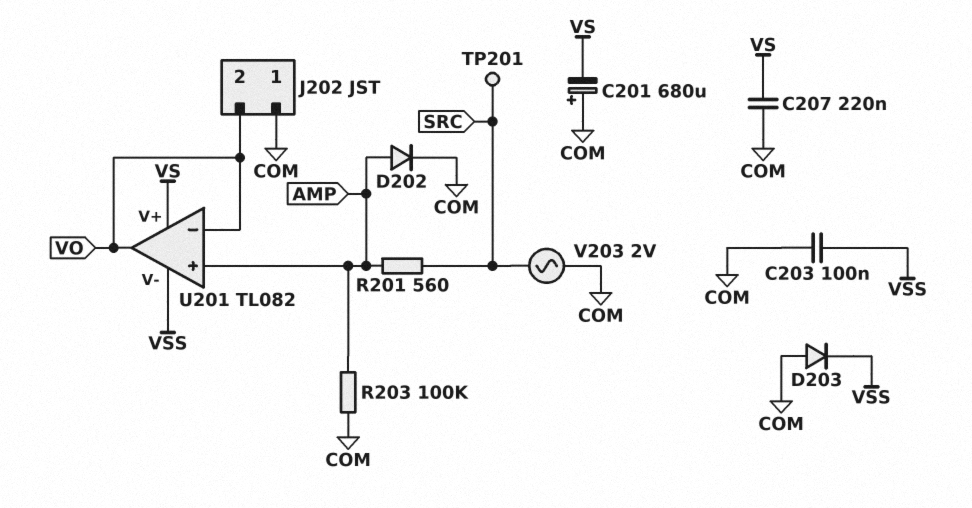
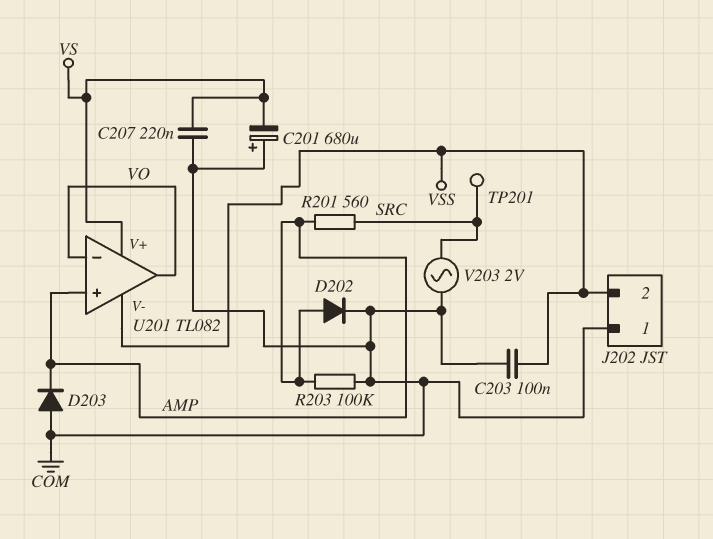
D203: diode (A COM, K VSS) -> diode (A COM, K AMP)
J202 pin 2: VO -> VSS

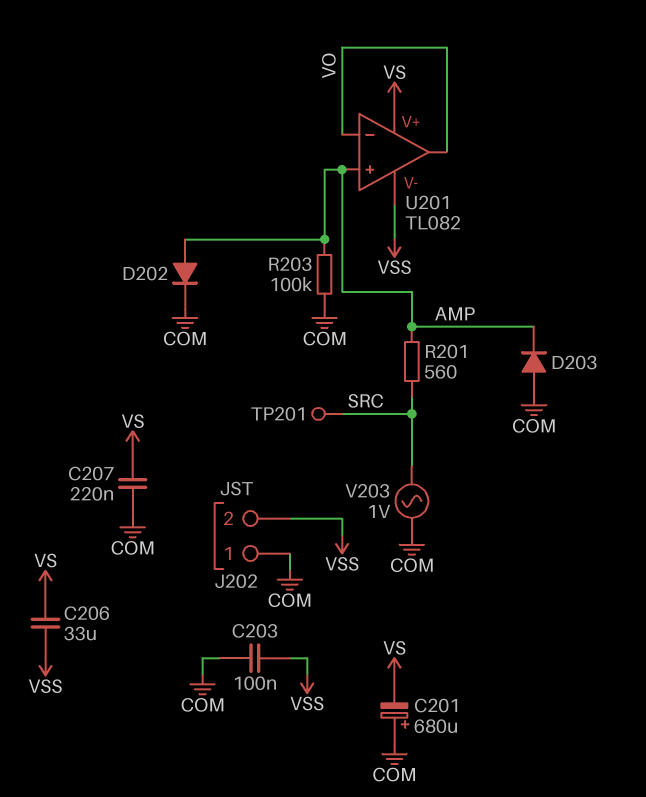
C206: none -> 33uF (VS, VSS)
V203: AC 2V (COM, SRC) -> AC 1V (COM, SRC)

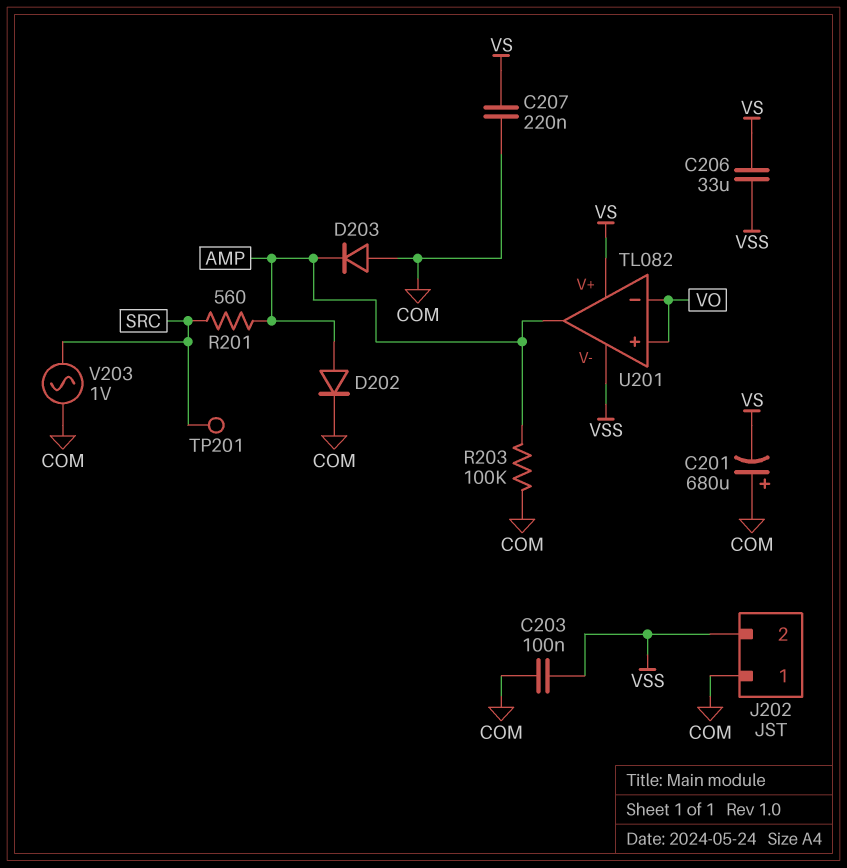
U201 pin in+: AMP -> VO
U201 pin out: VO -> AMP

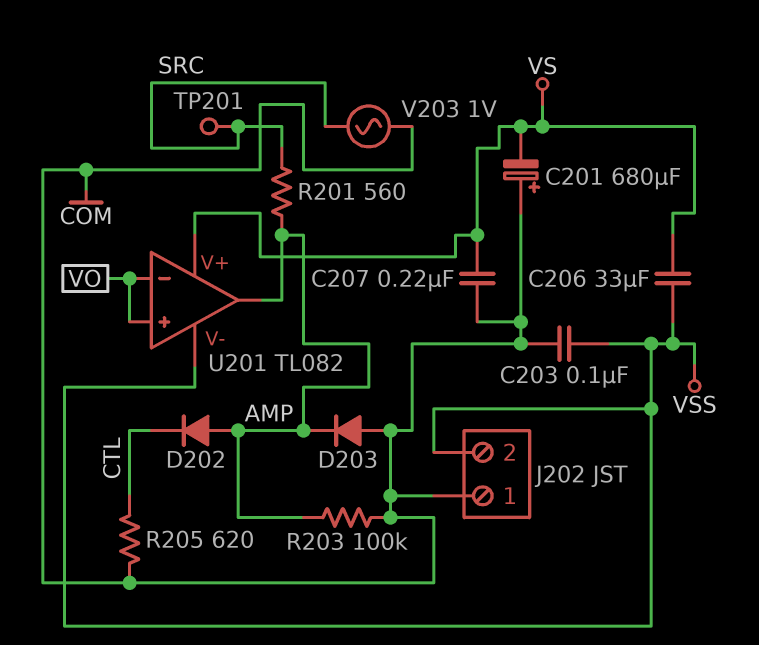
D202: diode (A AMP, K COM) -> diode (A AMP, K CTL)
R205: none -> 620 (COM, CTL)

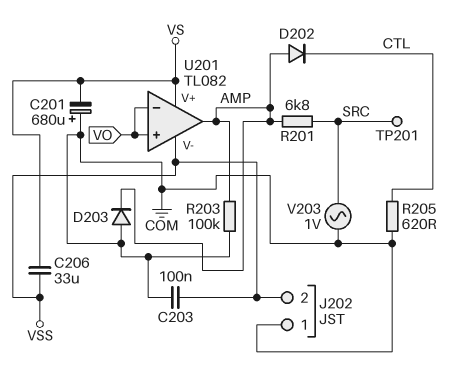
C207: 220nF (COM, VS) -> none
R201: 560 (AMP, SRC) -> 6.8k (AMP, SRC)

